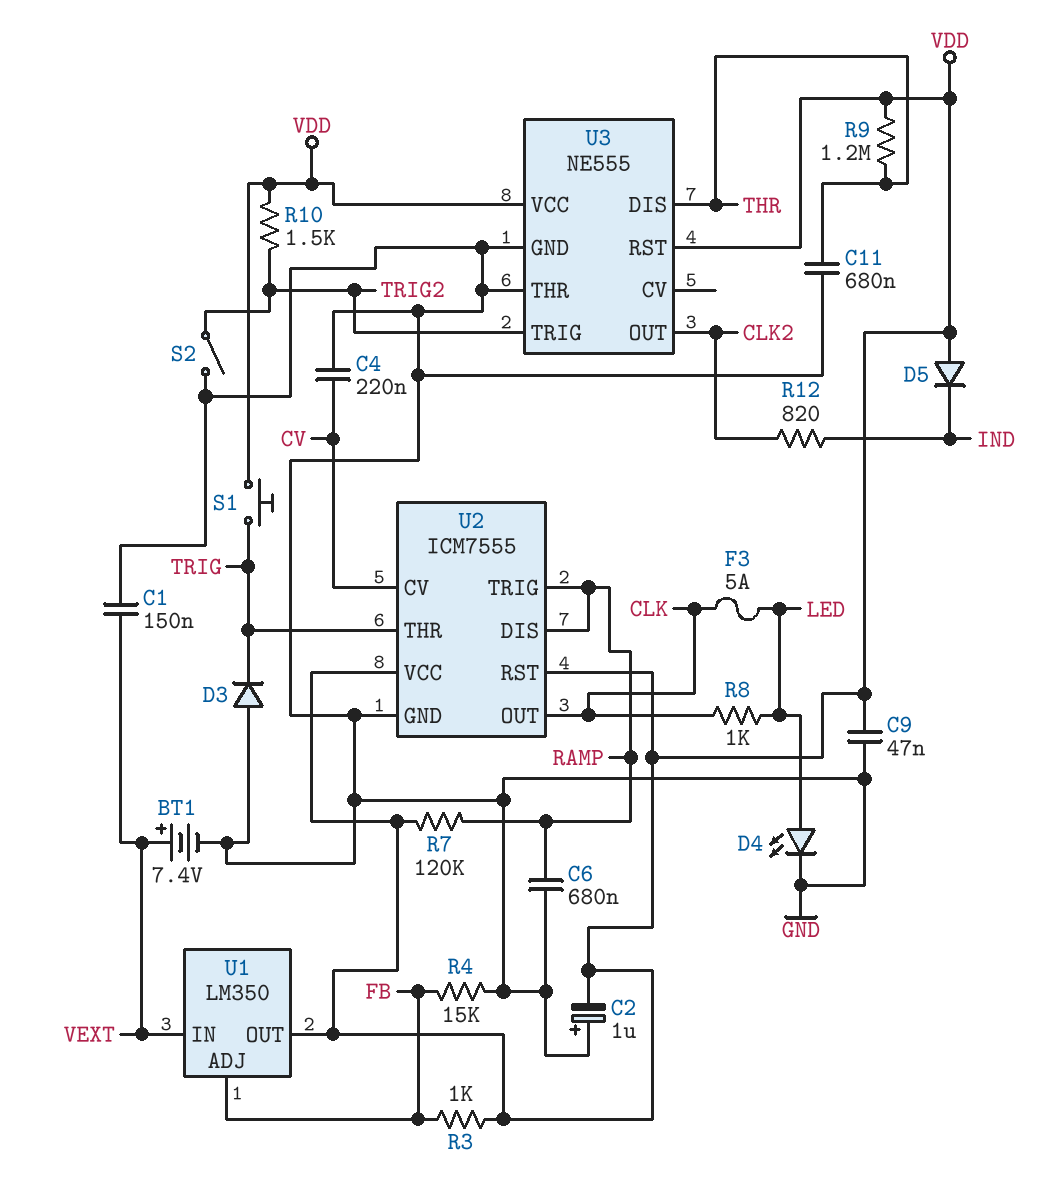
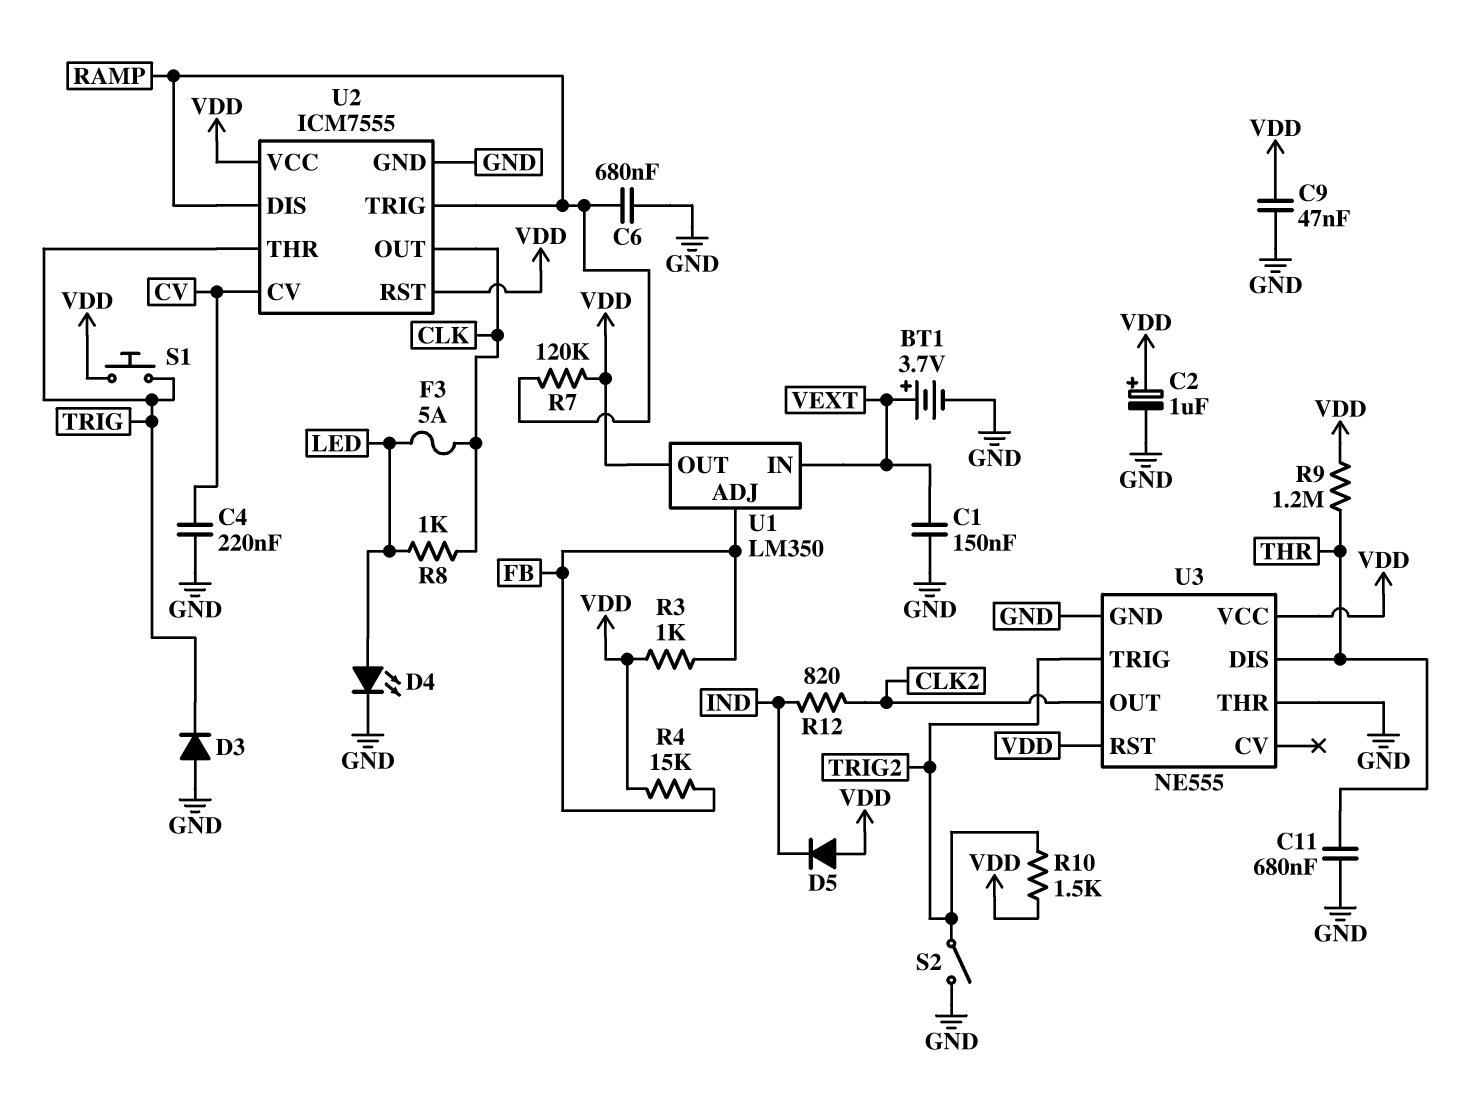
BT1: 7.4V (plus VEXT, minus GND) -> 3.7V (plus VEXT, minus GND)
C2: 1uF (plus GND, minus VDD) -> 1uF (plus VDD, minus GND)
R4: 15k (FB, GND) -> 15k (FB, VDD)

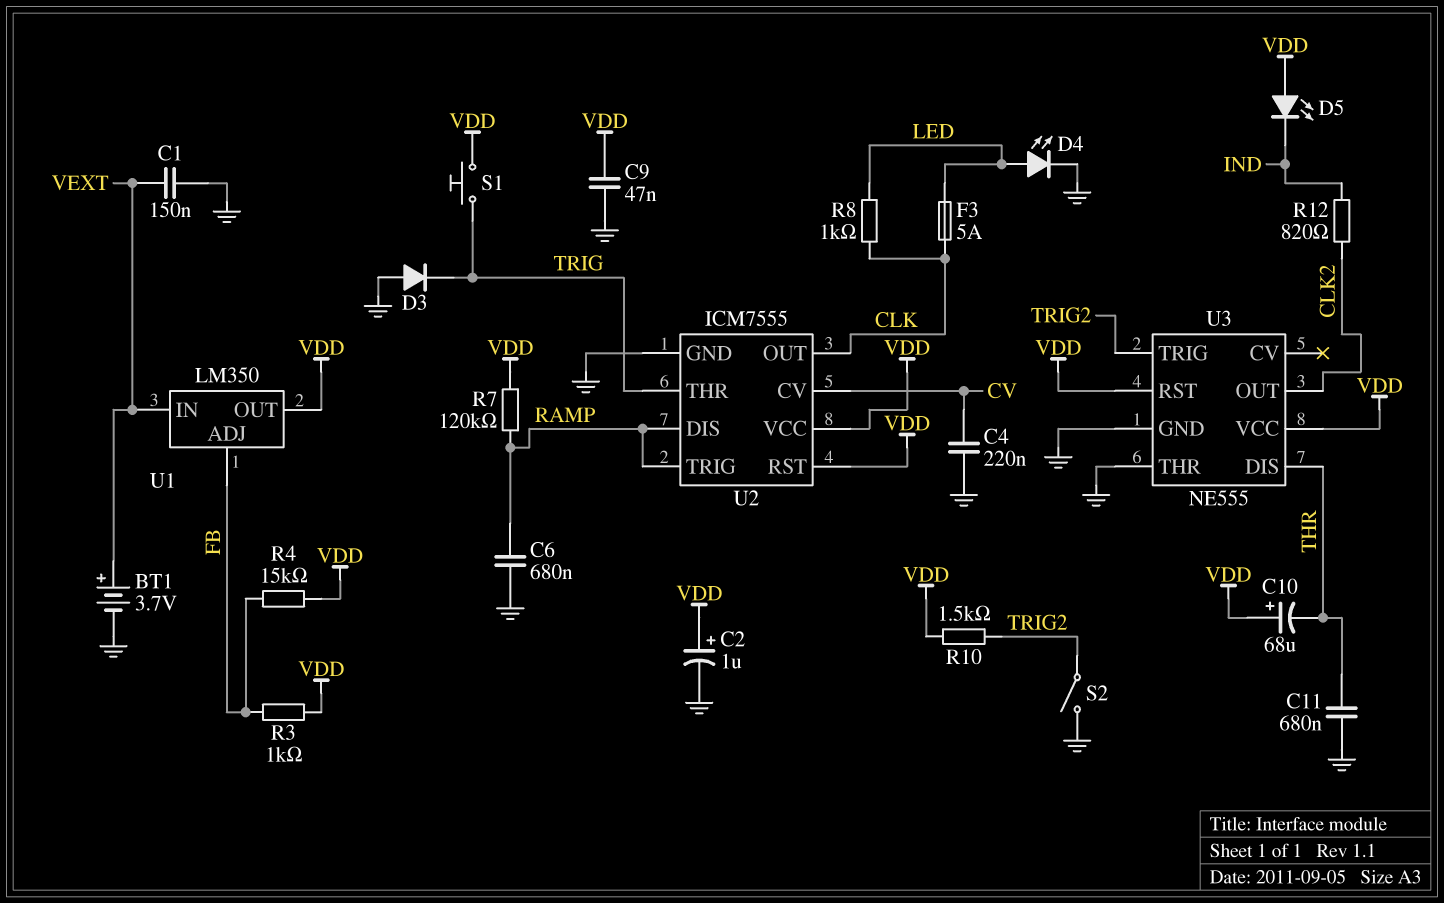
C10: none -> 68uF (plus VDD, minus THR)
D5: diode (A VDD, K IND) -> LED (A VDD, K IND)
R9: 1.2M (THR, VDD) -> none

